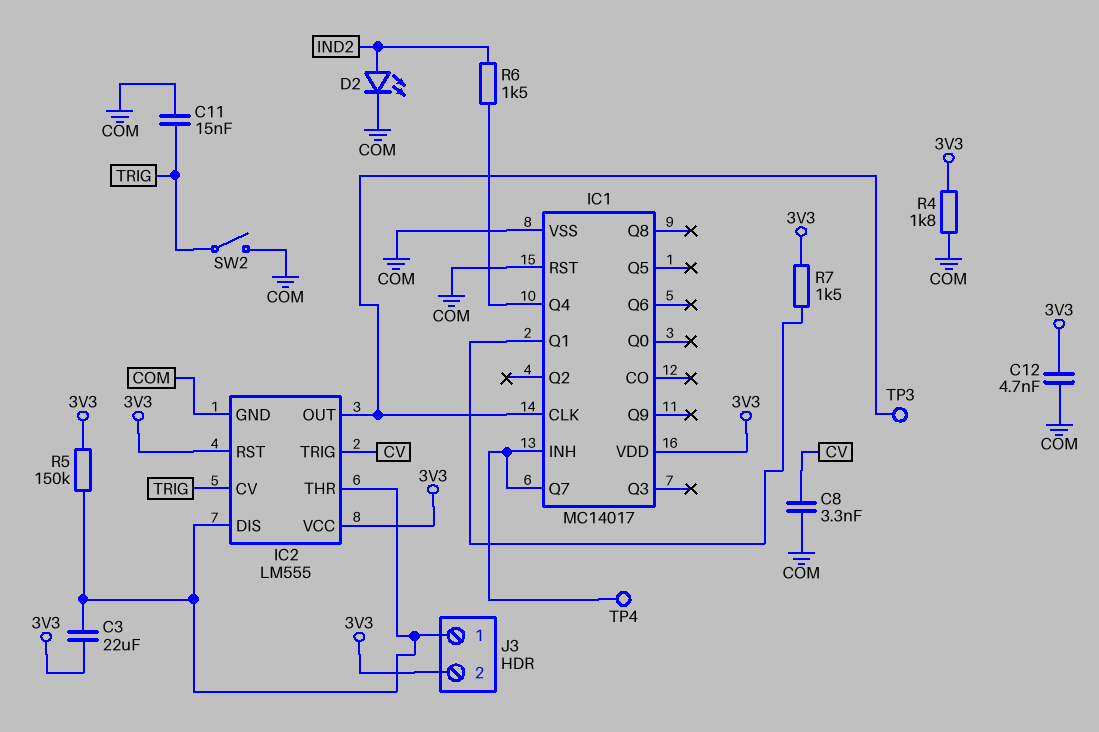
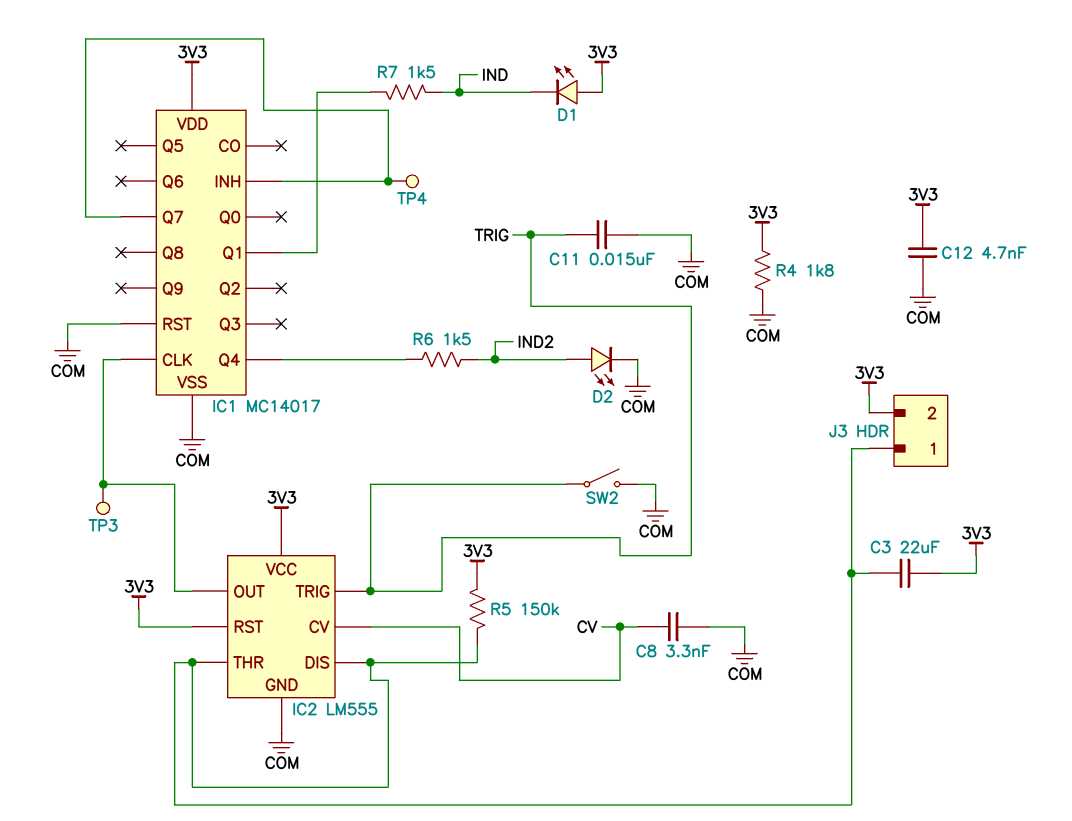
D1: none -> LED (A 3V3, K IND)
IC2 pin CV: TRIG -> CV
IC2 pin TRIG: CV -> TRIG
R7: 1.5k (3V3, IC1/Q1) -> 1.5k (IC1/Q1, IND)

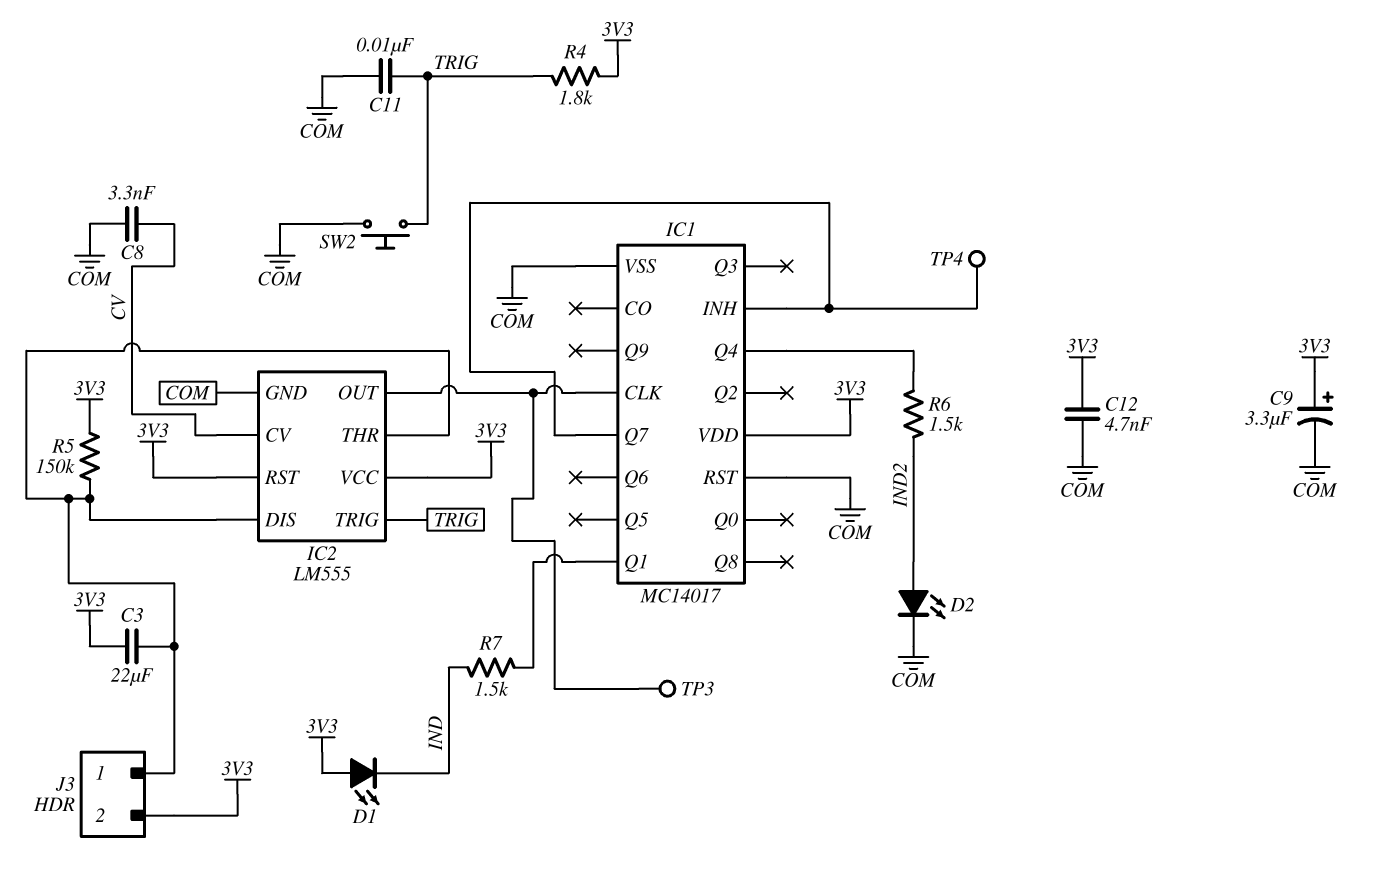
C9: none -> 3.3uF (plus 3V3, minus COM)
C11: 15nF (COM, TRIG) -> 10nF (COM, TRIG)
R4: 1.8k (3V3, COM) -> 1.8k (3V3, TRIG)
SW2: switch (COM, TRIG) -> button (COM, TRIG)

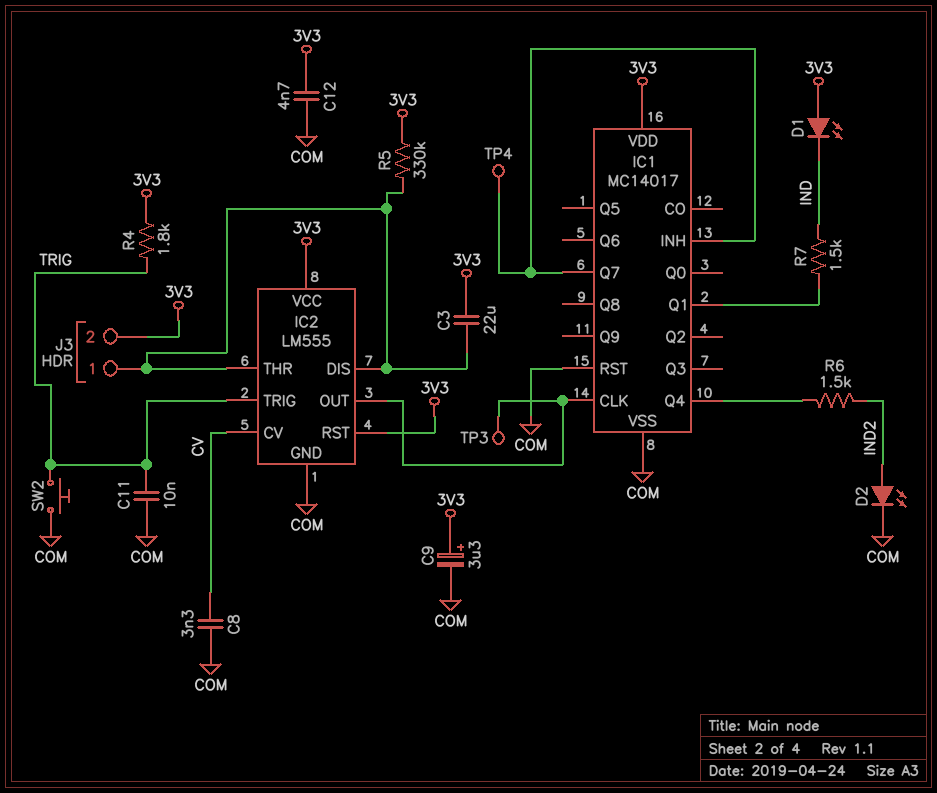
R5: 150k (3V3, IC2/DIS) -> 330k (3V3, IC2/DIS)

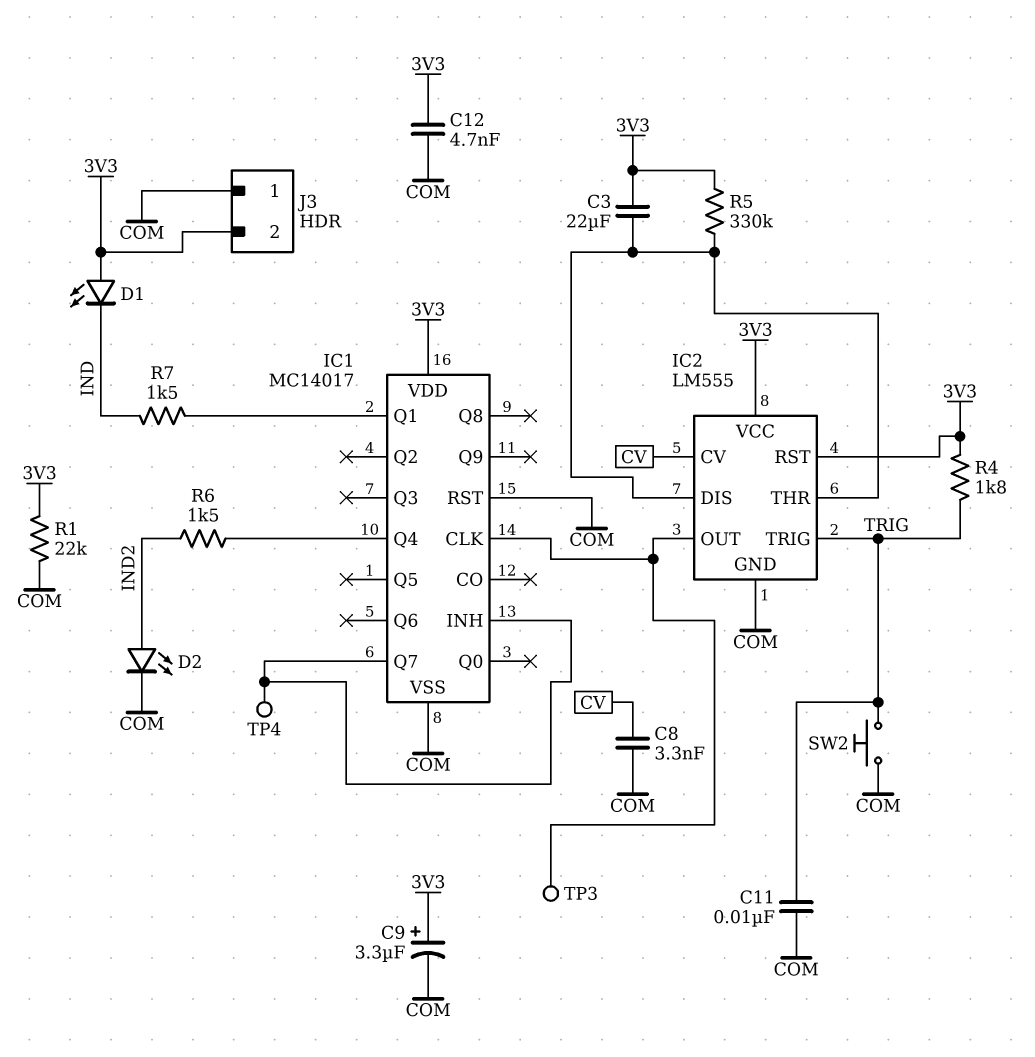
J3 pin 1: IC2/DIS -> COM
R1: none -> 22k (3V3, COM)

